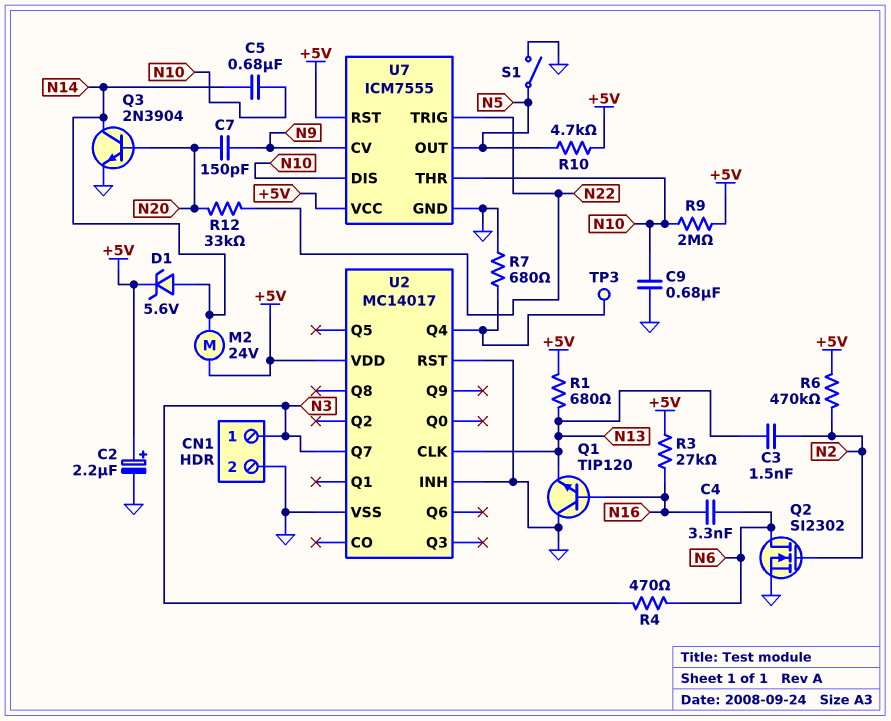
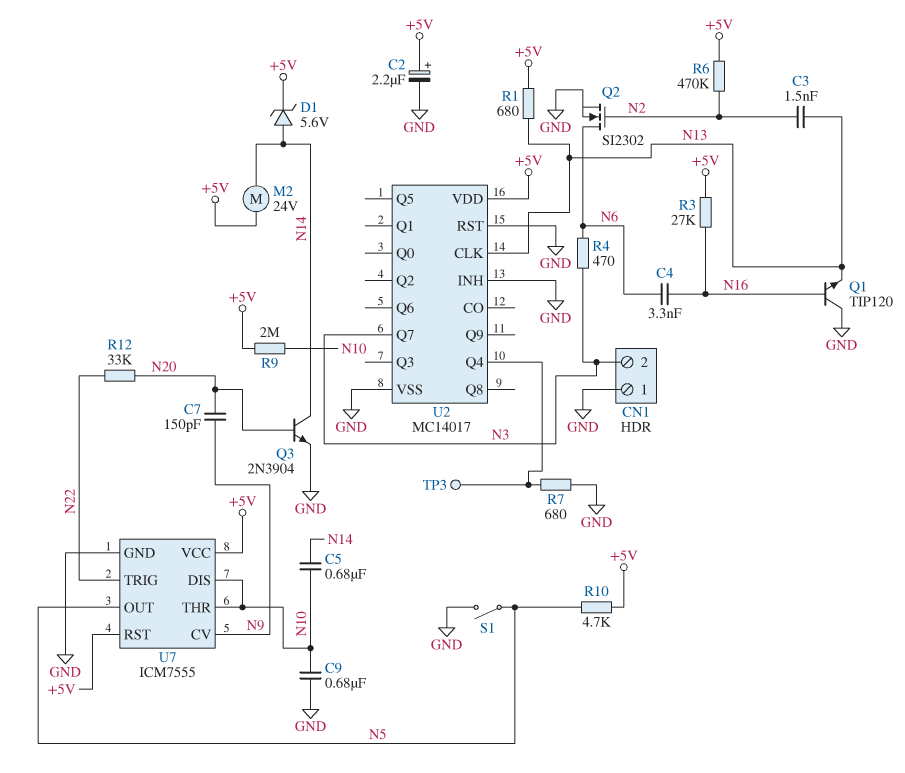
CN1 pin 1: N3 -> GND
CN1 pin 2: GND -> N3

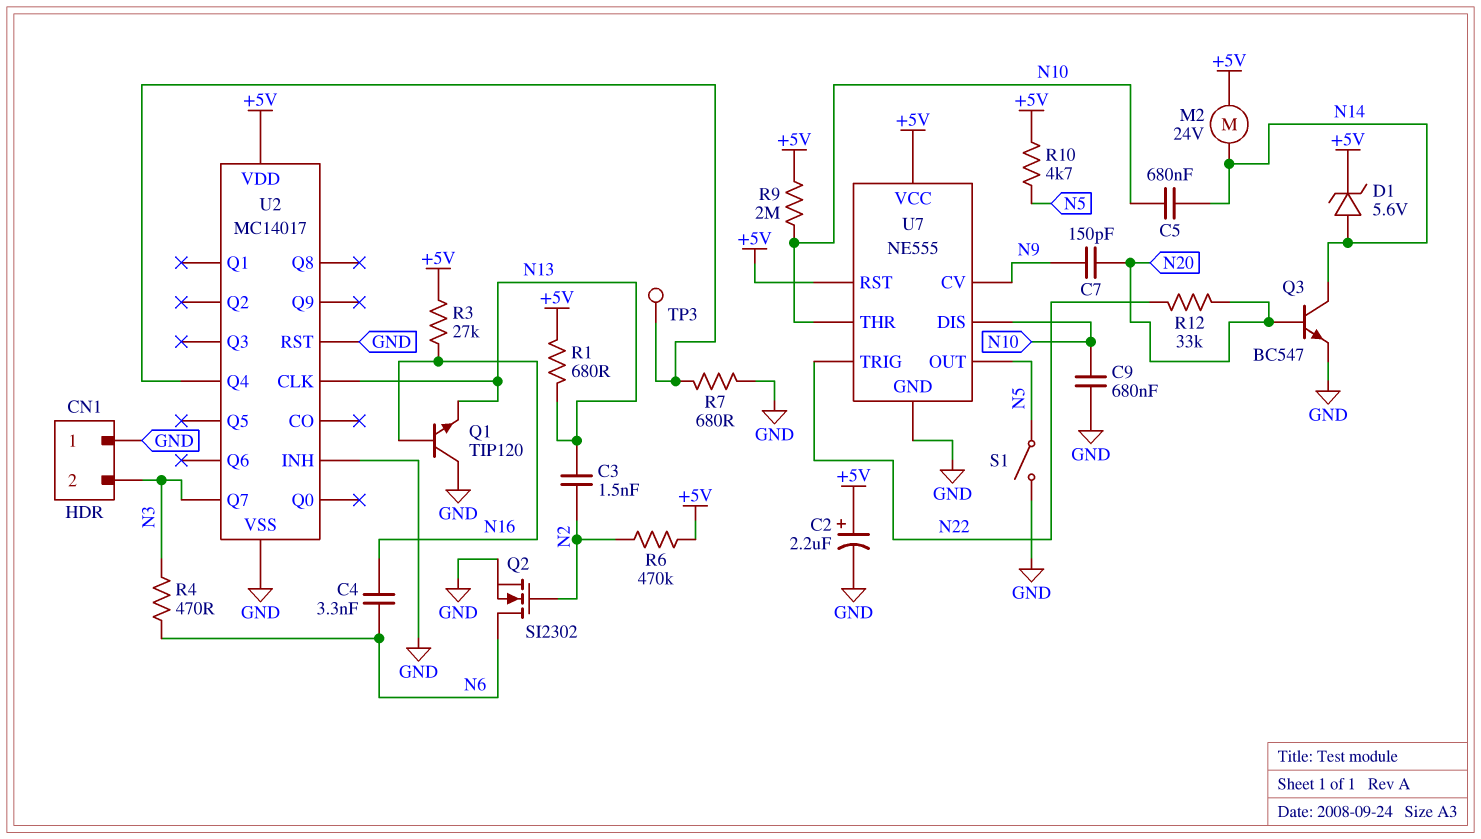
Q3: NPN 2N3904 (B N20, C N14, E GND) -> NPN BC547 (B N20, C N14, E GND)
U7: ICM7555 -> NE555

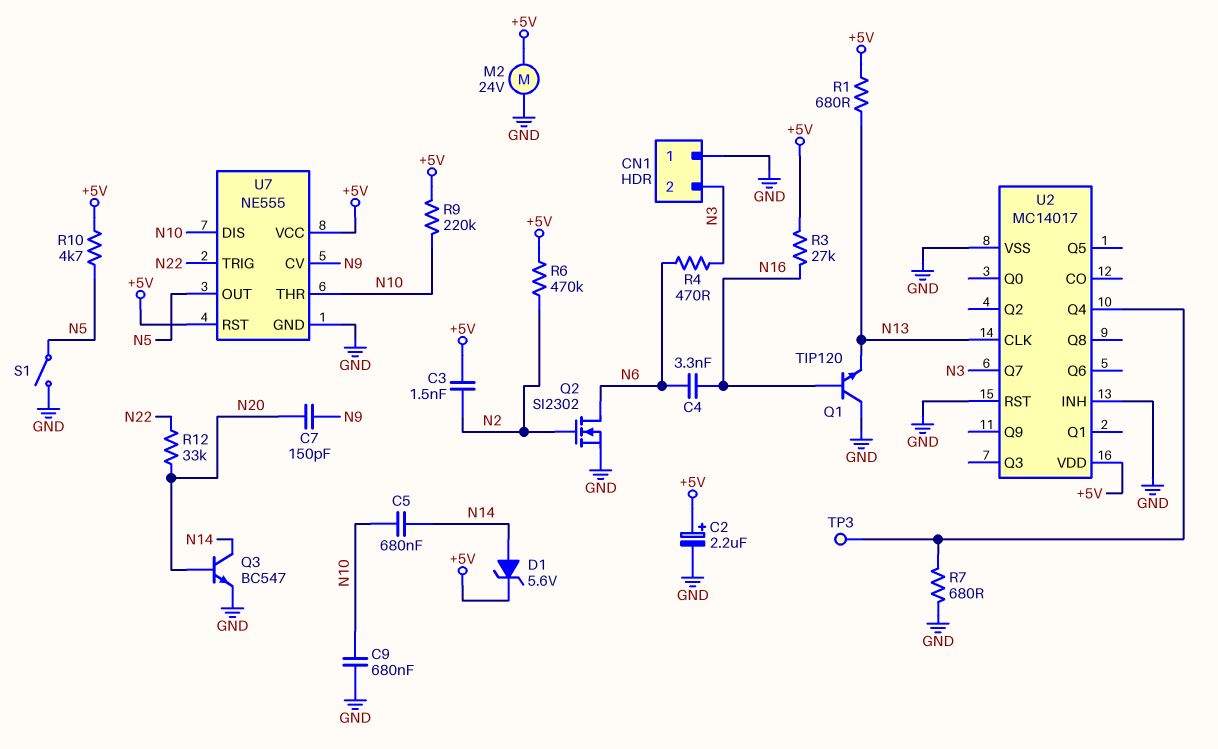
C3: 1.5nF (N2, N13) -> 1.5nF (+5V, N2)
M2: motor 24V (+5V, N14) -> motor 24V (+5V, GND)
R9: 2M (+5V, N10) -> 220k (+5V, N10)

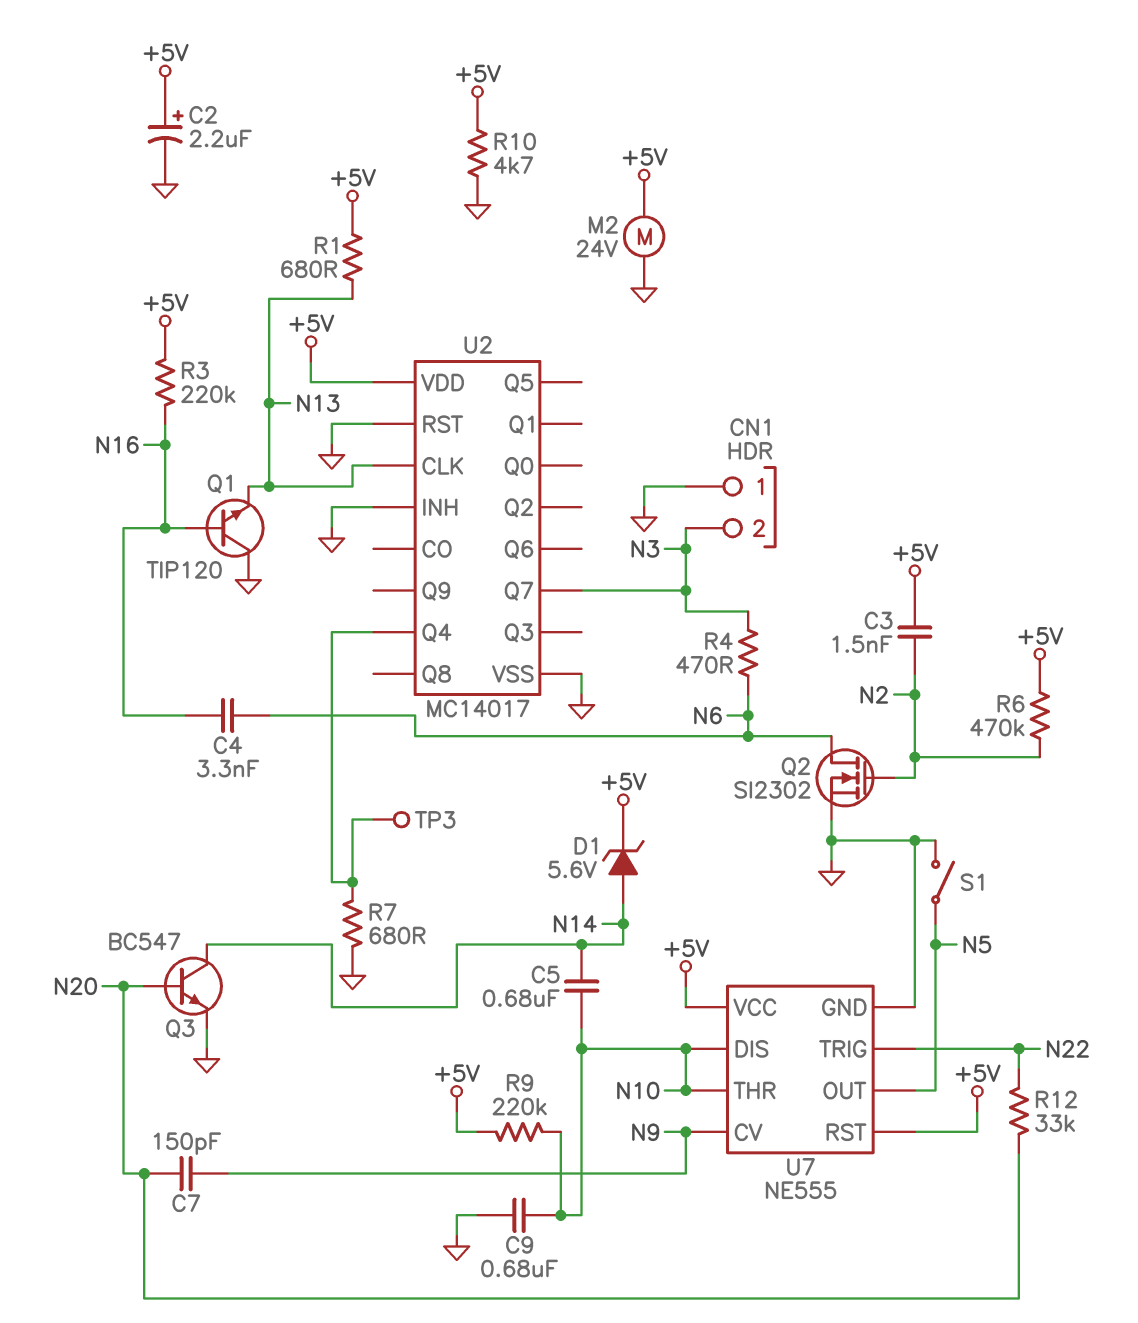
R3: 27k (+5V, N16) -> 220k (+5V, N16)
R10: 4.7k (+5V, N5) -> 4.7k (+5V, GND)

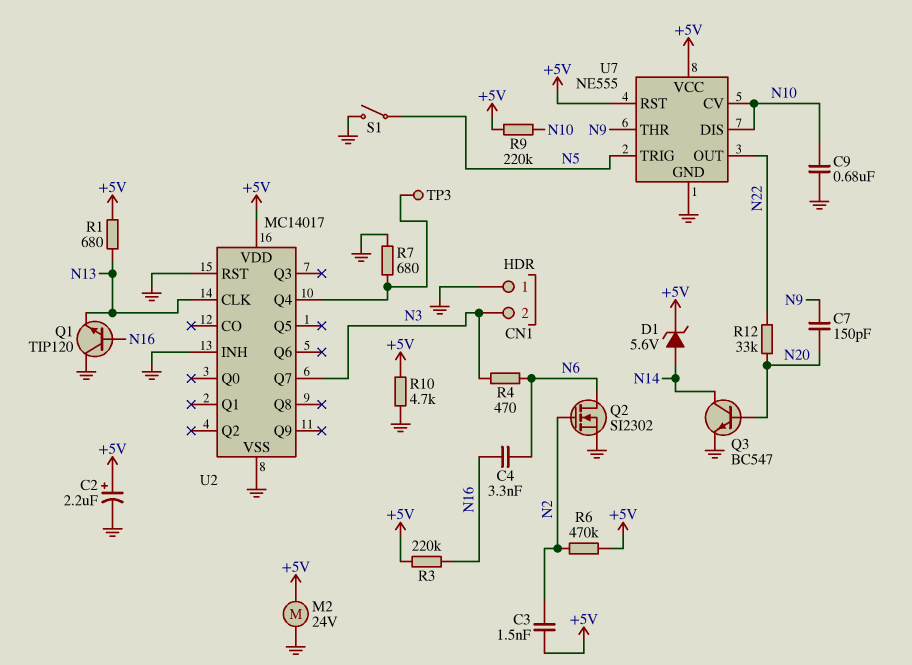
C5: 680nF (N10, N14) -> none
U7 pin CV: N9 -> N10
U7 pin OUT: N5 -> N22
U7 pin THR: N10 -> N9
U7 pin TRIG: N22 -> N5

